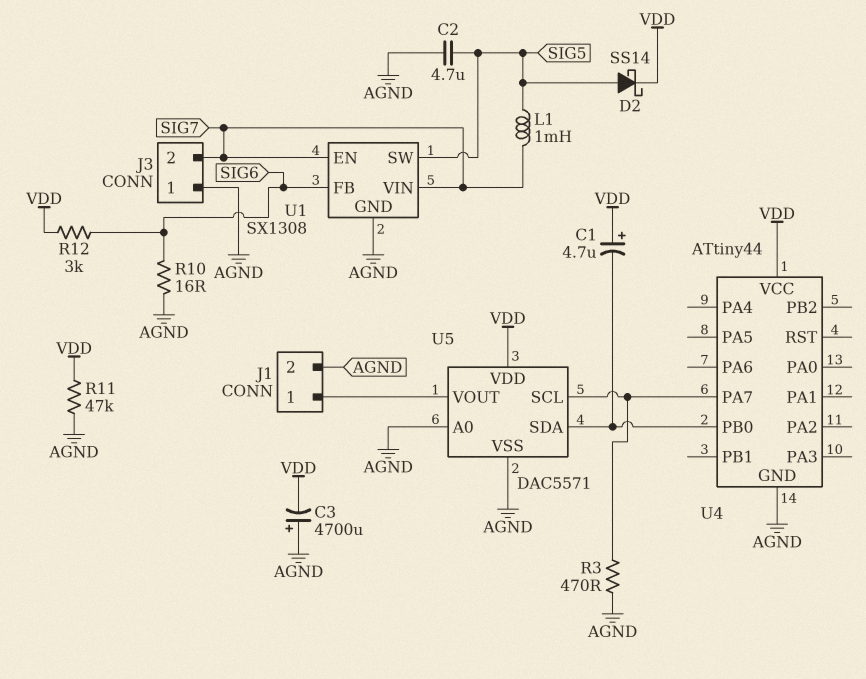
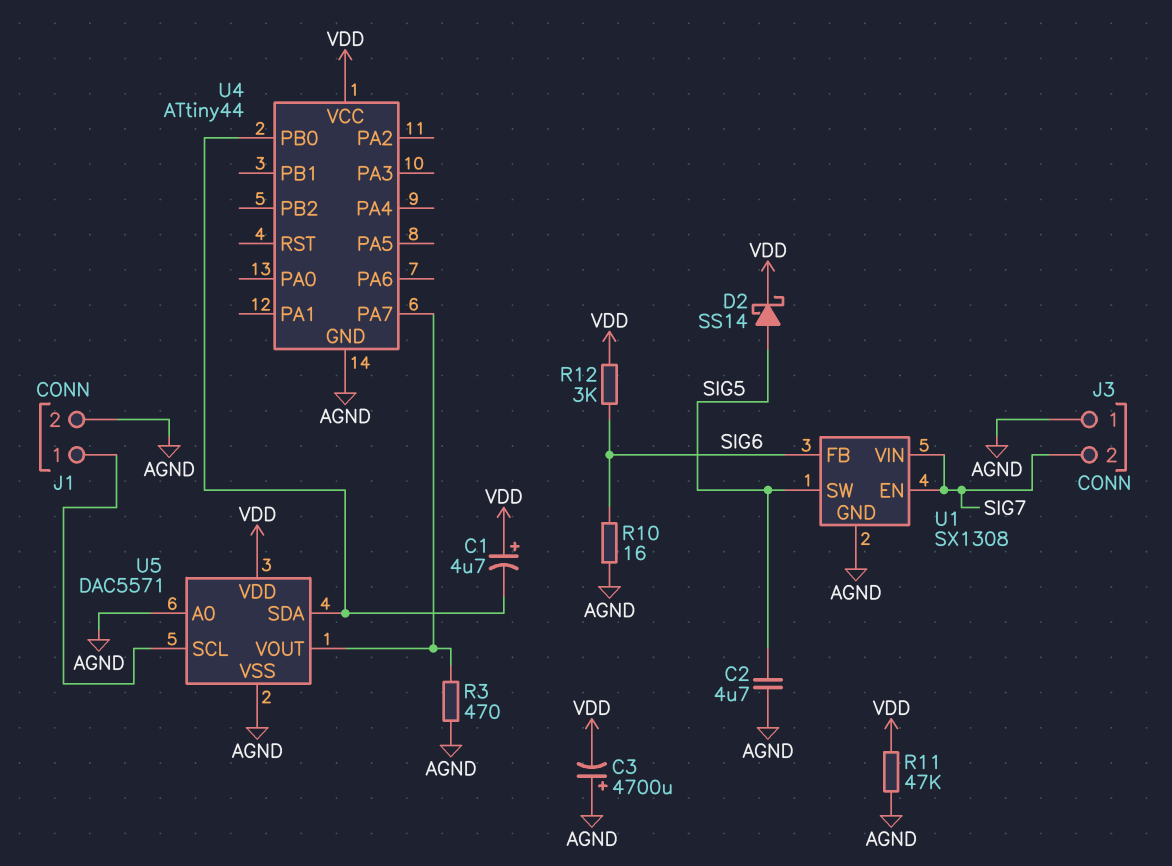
L1: 1mH (SIG5, SIG7) -> none
U5 pin SCL: U4/PA7 -> J1/1
U5 pin VOUT: J1/1 -> U4/PA7

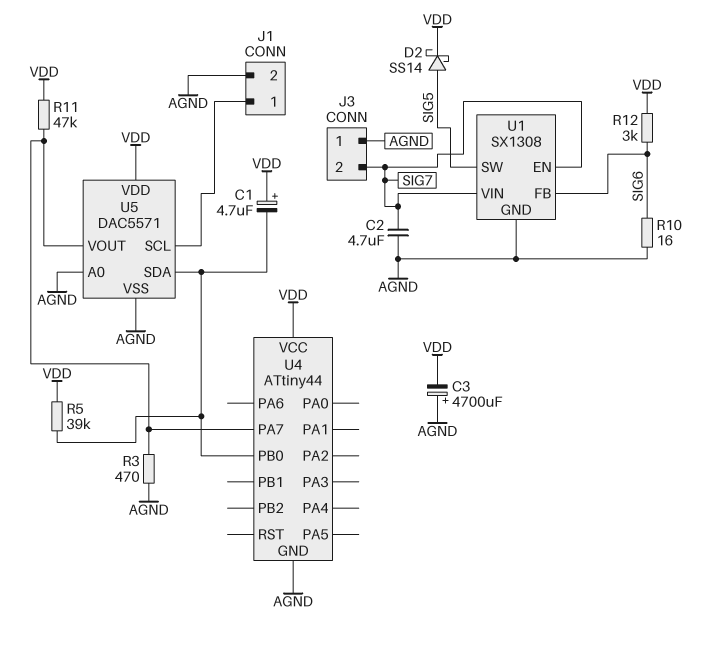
C2: 4.7uF (AGND, SIG5) -> 4.7uF (AGND, SIG7)
R5: none -> 39k (U4/PB0, VDD)
R11: 47k (AGND, VDD) -> 47k (U4/PA7, VDD)

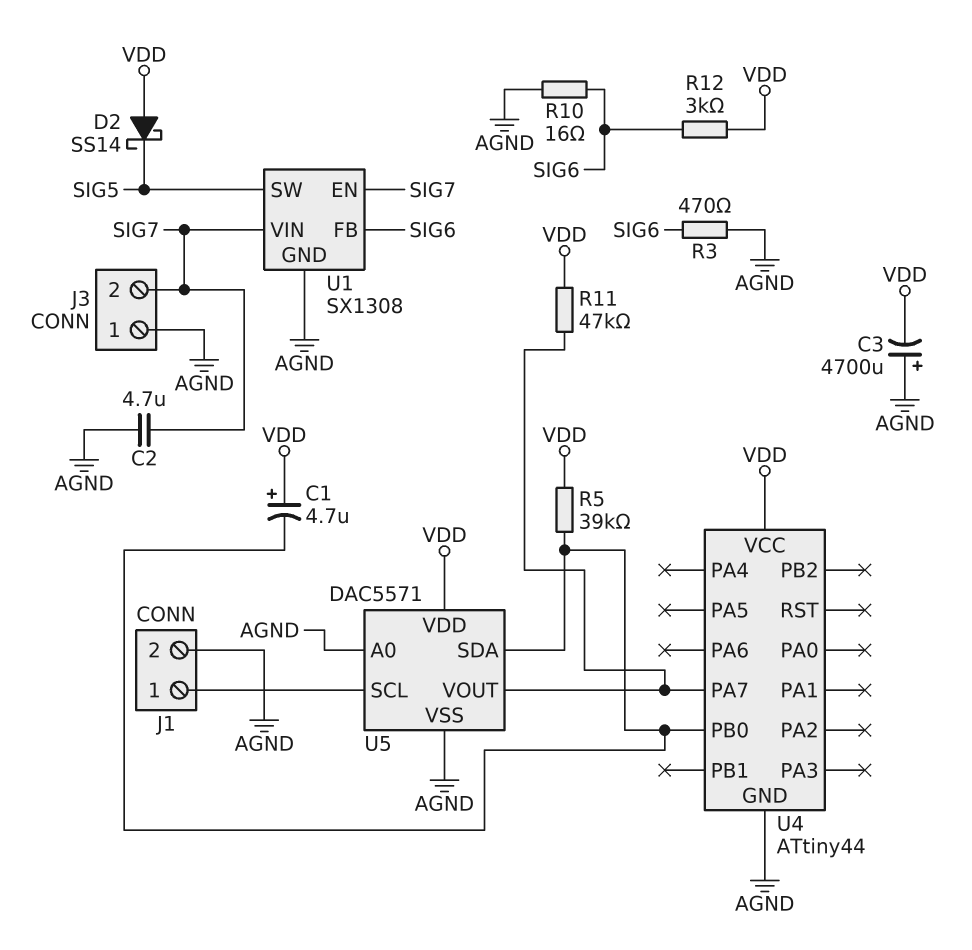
D2: schottky SS14 (A SIG5, K VDD) -> schottky SS14 (A VDD, K SIG5)
R3: 470 (AGND, U4/PA7) -> 470 (AGND, SIG6)

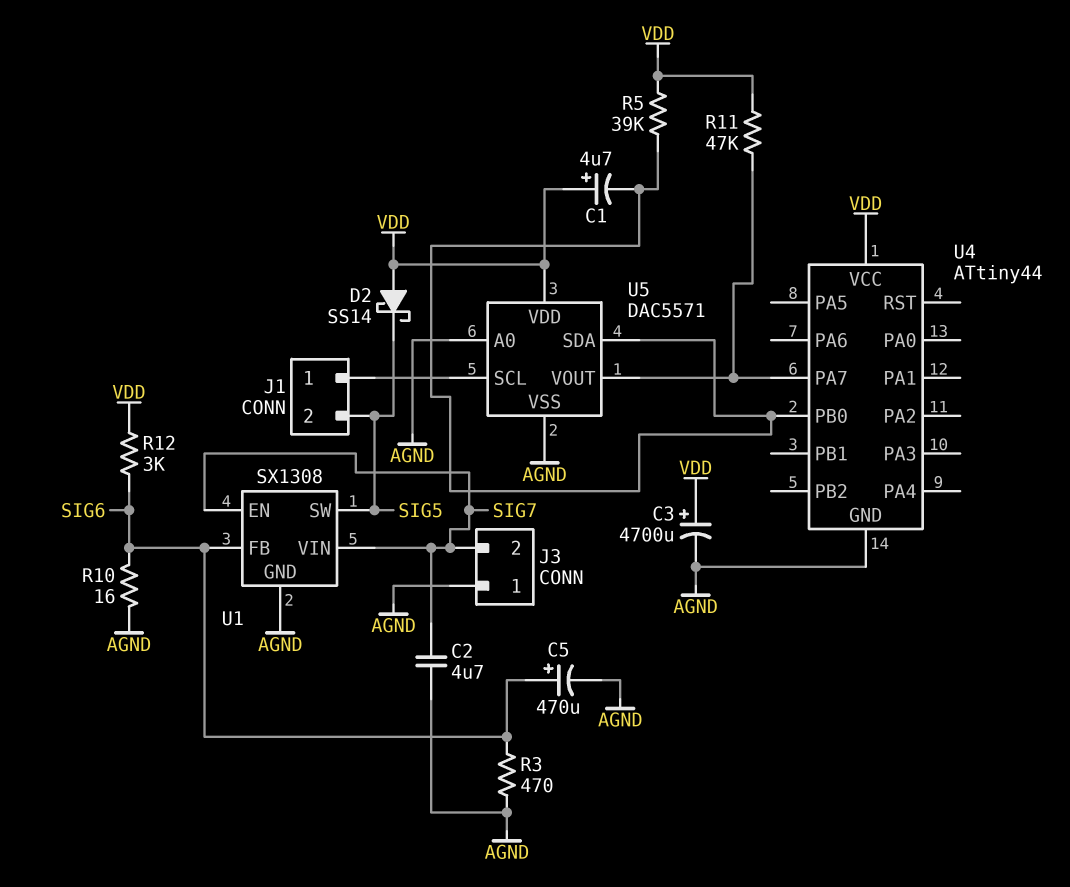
C3: 4700uF (plus AGND, minus VDD) -> 4700uF (plus VDD, minus AGND)
C5: none -> 470uF (plus SIG6, minus AGND)
J1 pin 2: AGND -> SIG5

